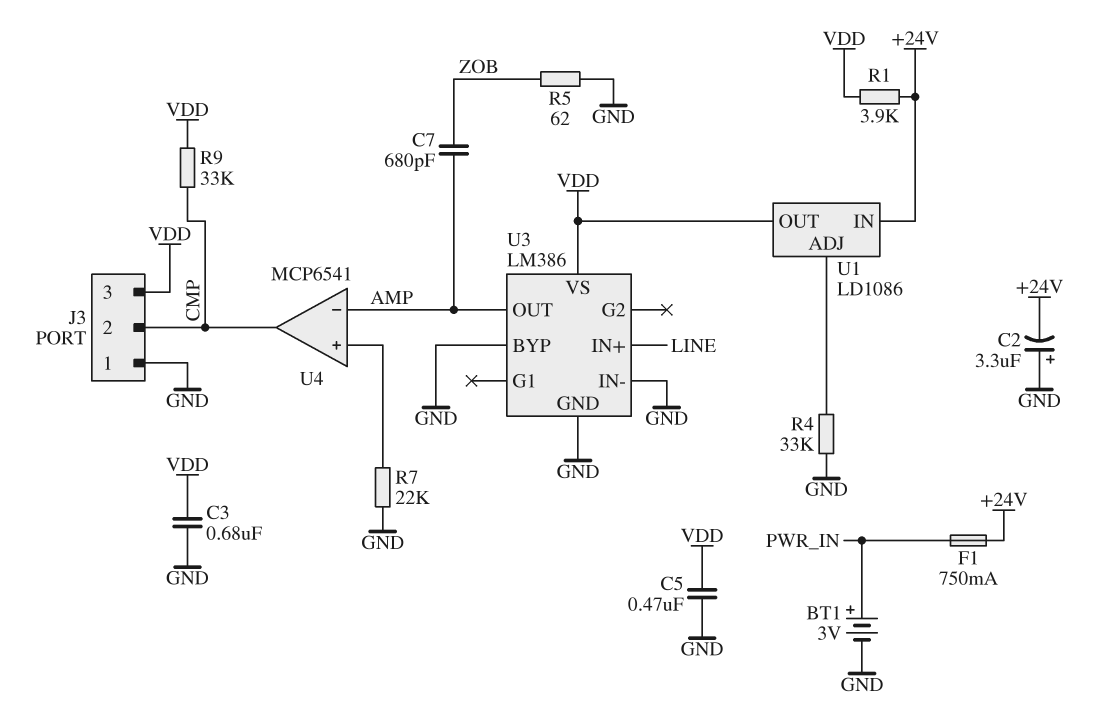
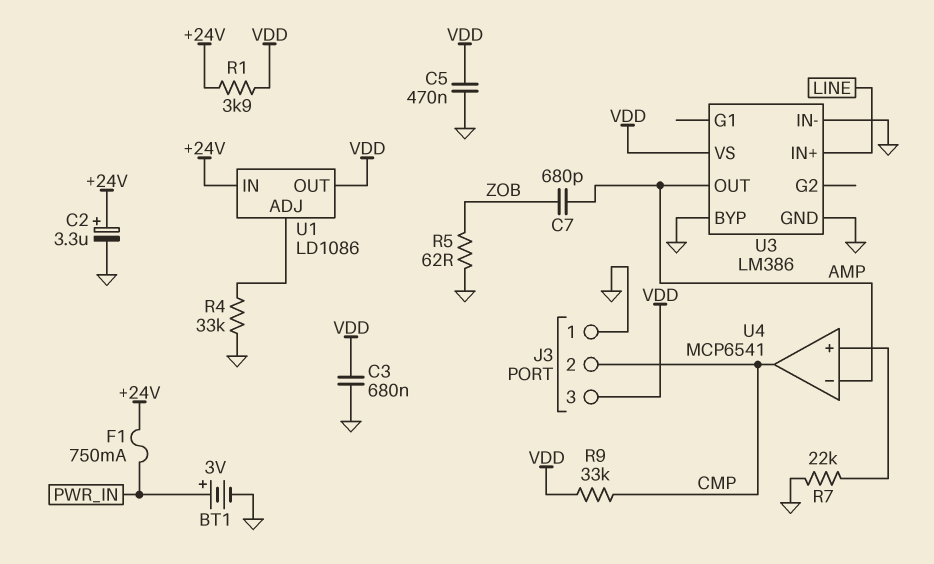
C2: 3.3uF (plus GND, minus +24V) -> 3.3uF (plus +24V, minus GND)

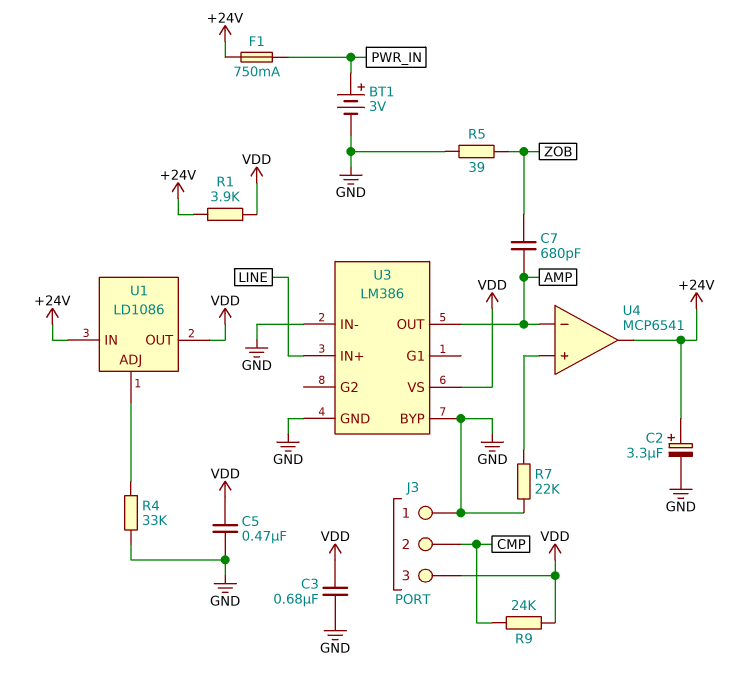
R5: 62 (GND, ZOB) -> 39 (GND, ZOB)
R9: 33k (CMP, VDD) -> 24k (CMP, VDD)
U4 pin out: CMP -> +24V

